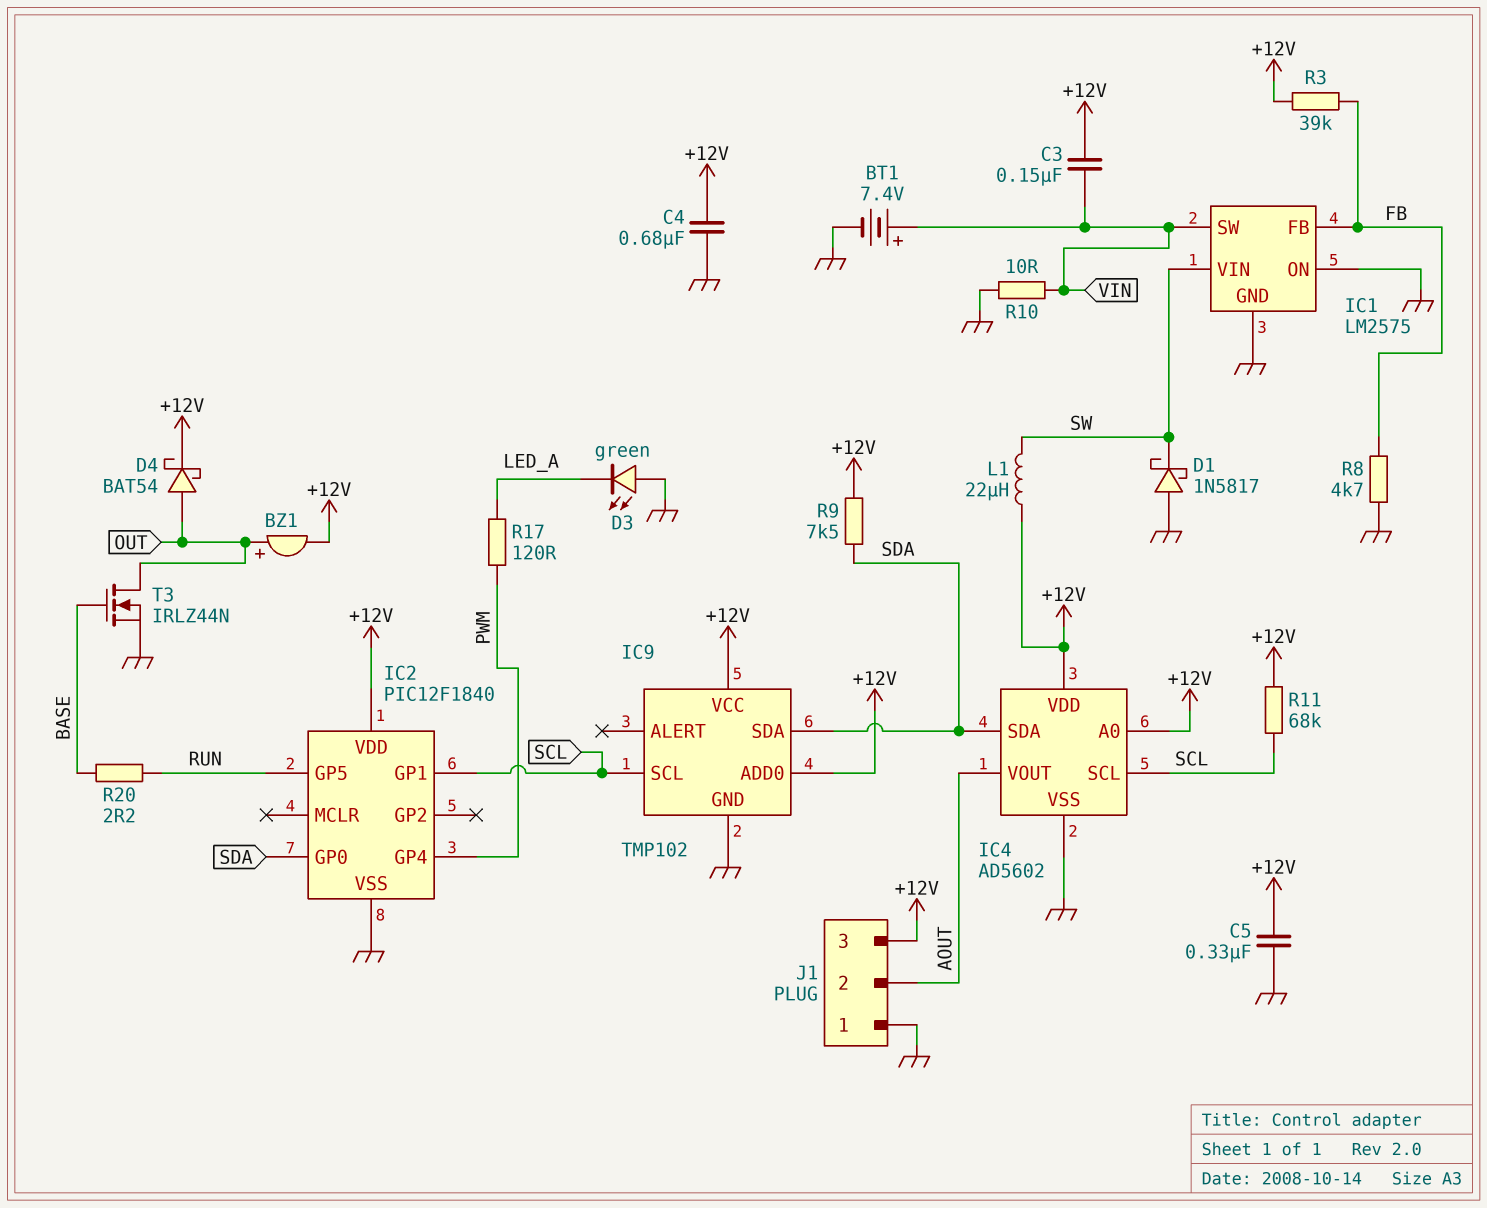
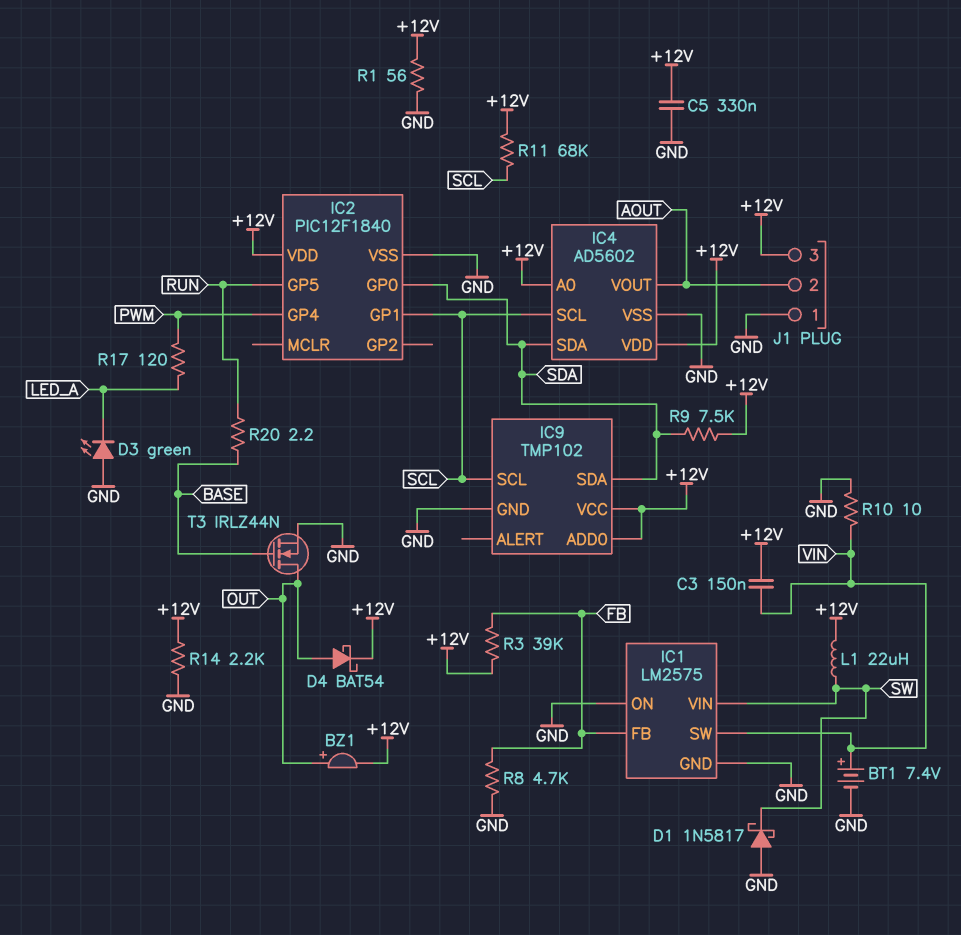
C4: 680nF (+12V, GND) -> none
R1: none -> 56 (+12V, GND)
R14: none -> 2.2k (+12V, GND)

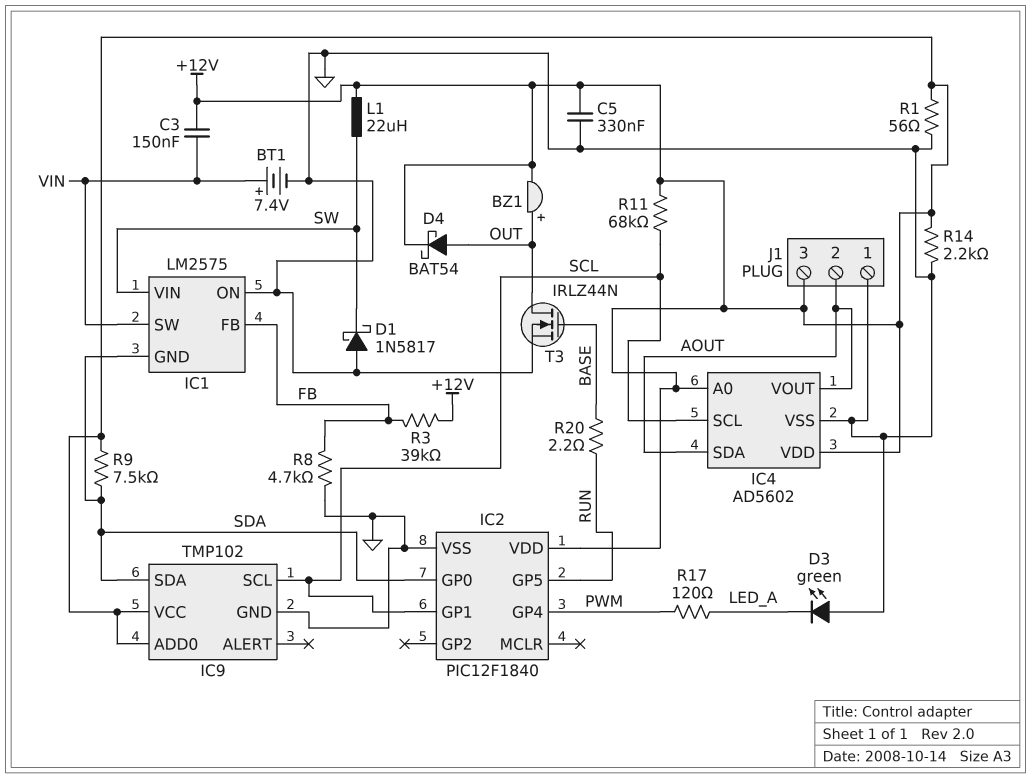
IC1 pin GND: GND -> SDA
IC4 pin SDA: SDA -> AOUT
R10: 10 (GND, VIN) -> none

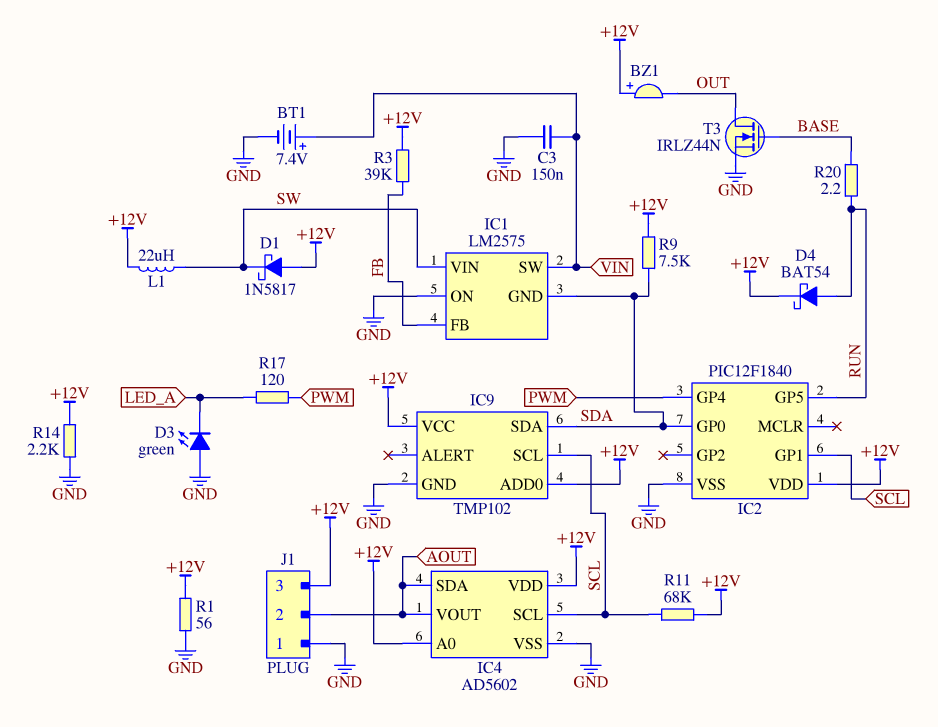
BZ1: buzzer (plus OUT, minus +12V) -> buzzer (plus +12V, minus OUT)
C3: 150nF (+12V, VIN) -> 150nF (GND, VIN)
C5: 330nF (+12V, GND) -> none
D1: schottky 1N5817 (A GND, K SW) -> schottky 1N5817 (A +12V, K SW)
D4: schottky BAT54 (A OUT, K +12V) -> schottky BAT54 (A RUN, K +12V)
R8: 4.7k (FB, GND) -> none

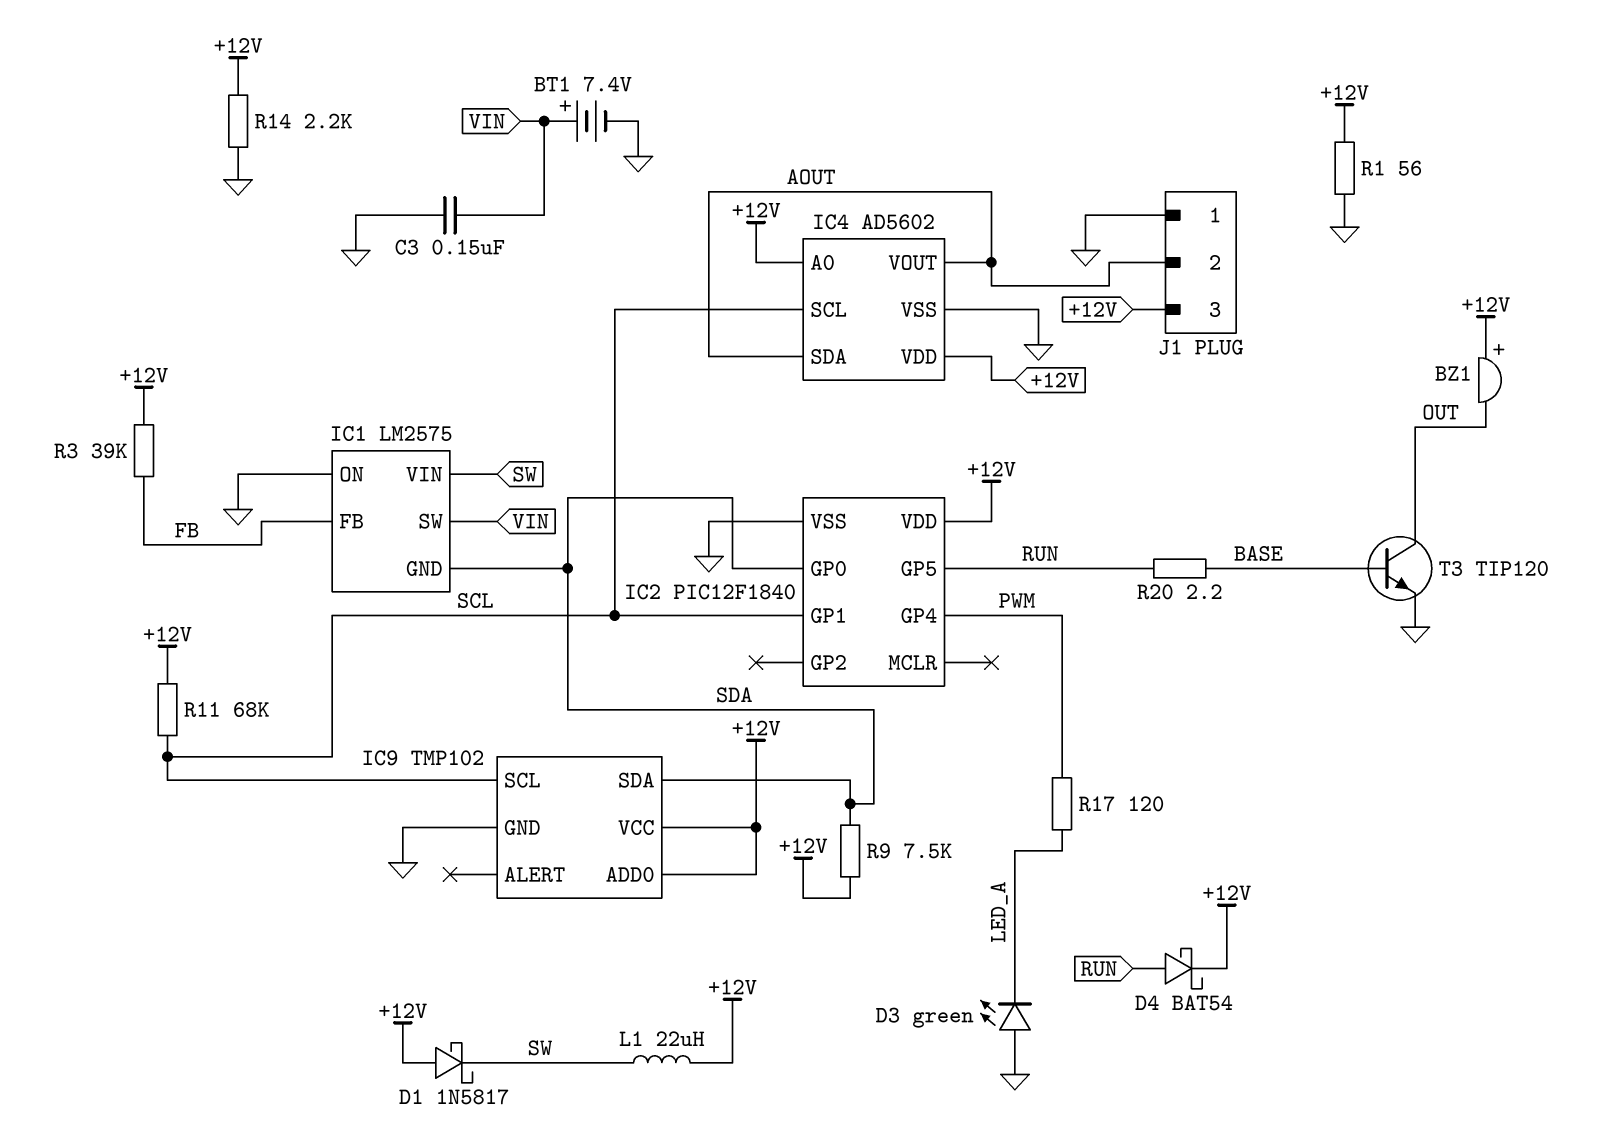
T3: NMOS IRLZ44N (G BASE, D OUT, S GND) -> NPN TIP120 (B BASE, C OUT, E GND)

